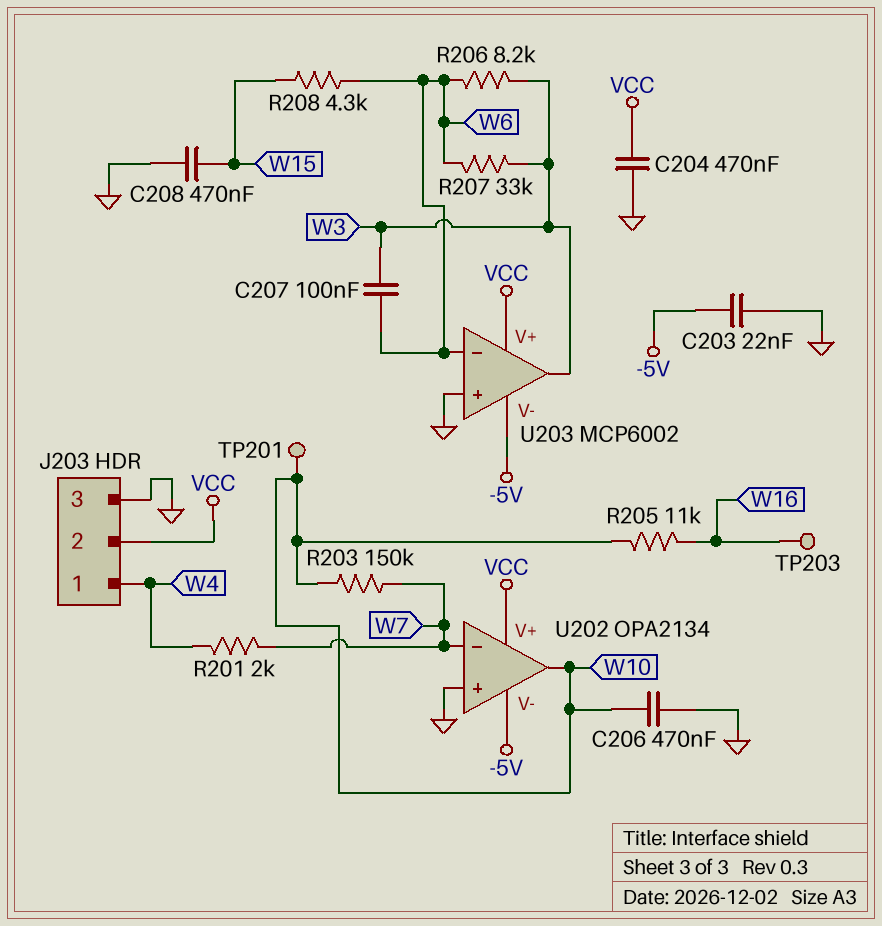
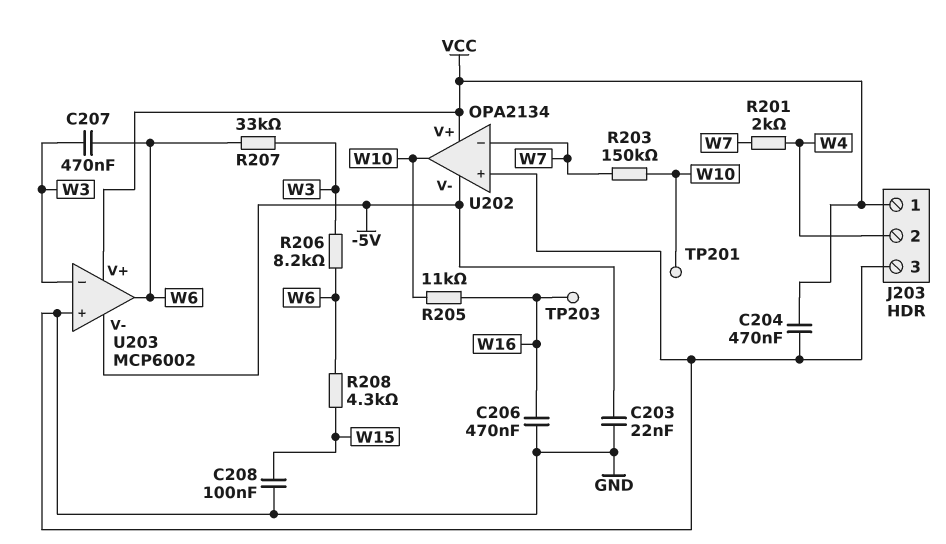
C206: 470nF (GND, W10) -> 470nF (GND, W16)
C207: 100nF (W3, W6) -> 470nF (W3, W6)
C208: 470nF (GND, W15) -> 100nF (GND, W15)
J203 pin 1: W4 -> VCC
J203 pin 2: VCC -> W4
U203 pin in-: W6 -> W3
U203 pin out: W3 -> W6

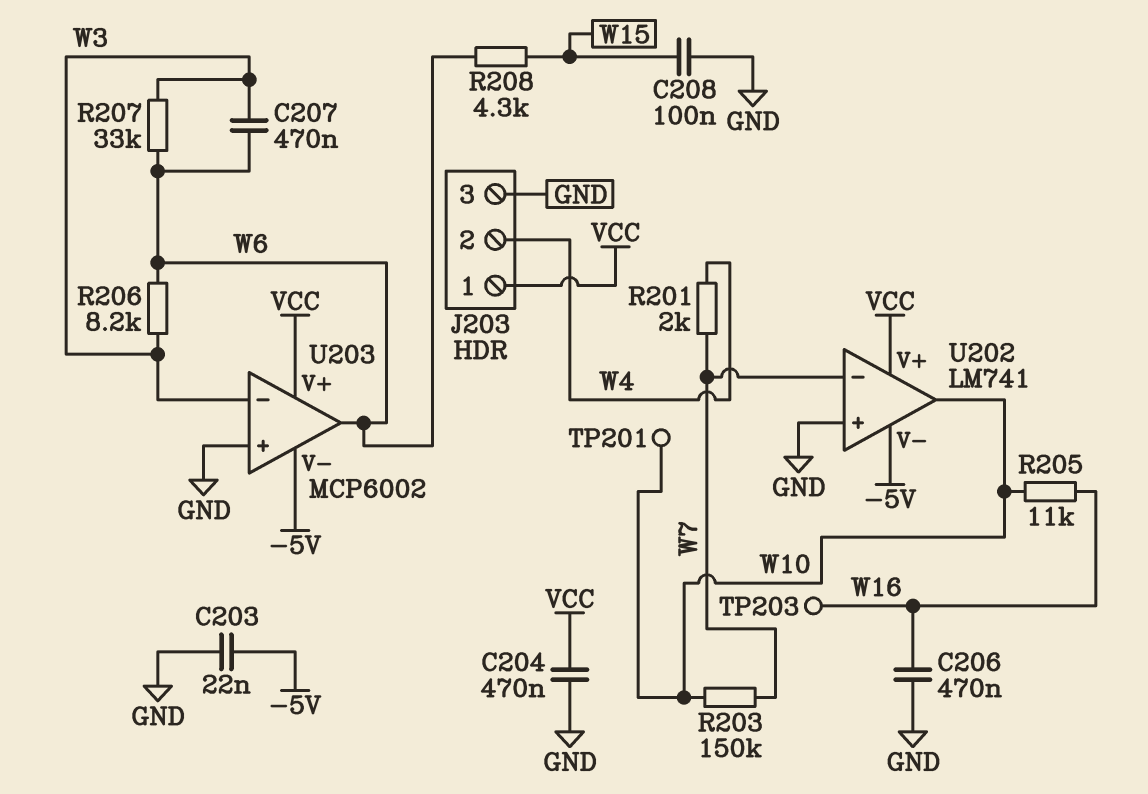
U202: OPA2134 -> LM741

